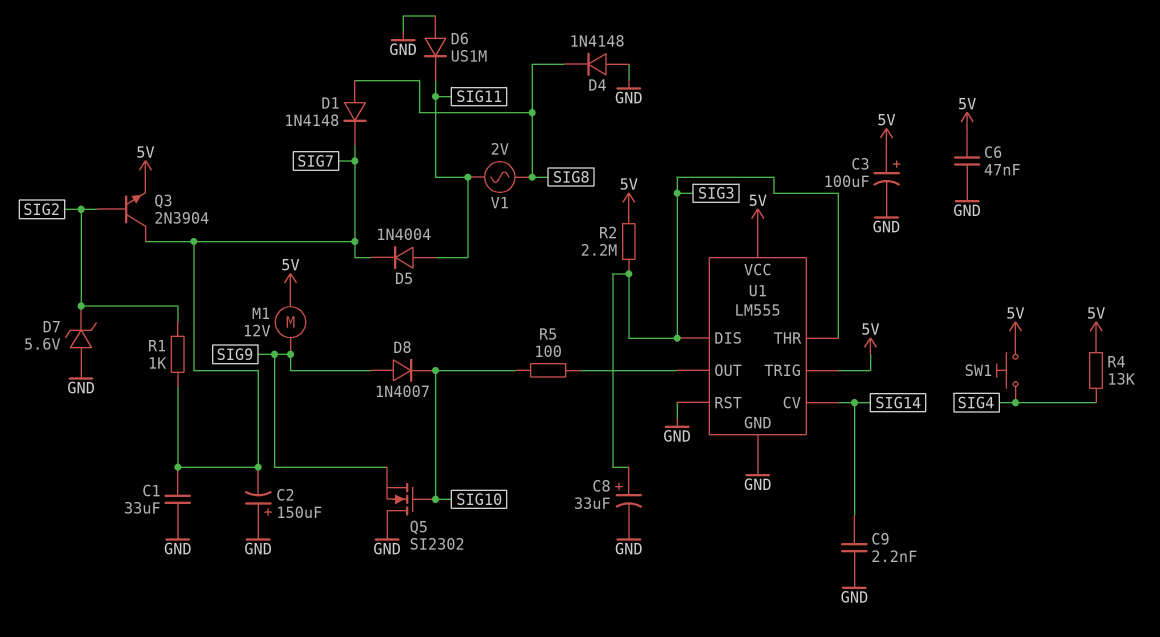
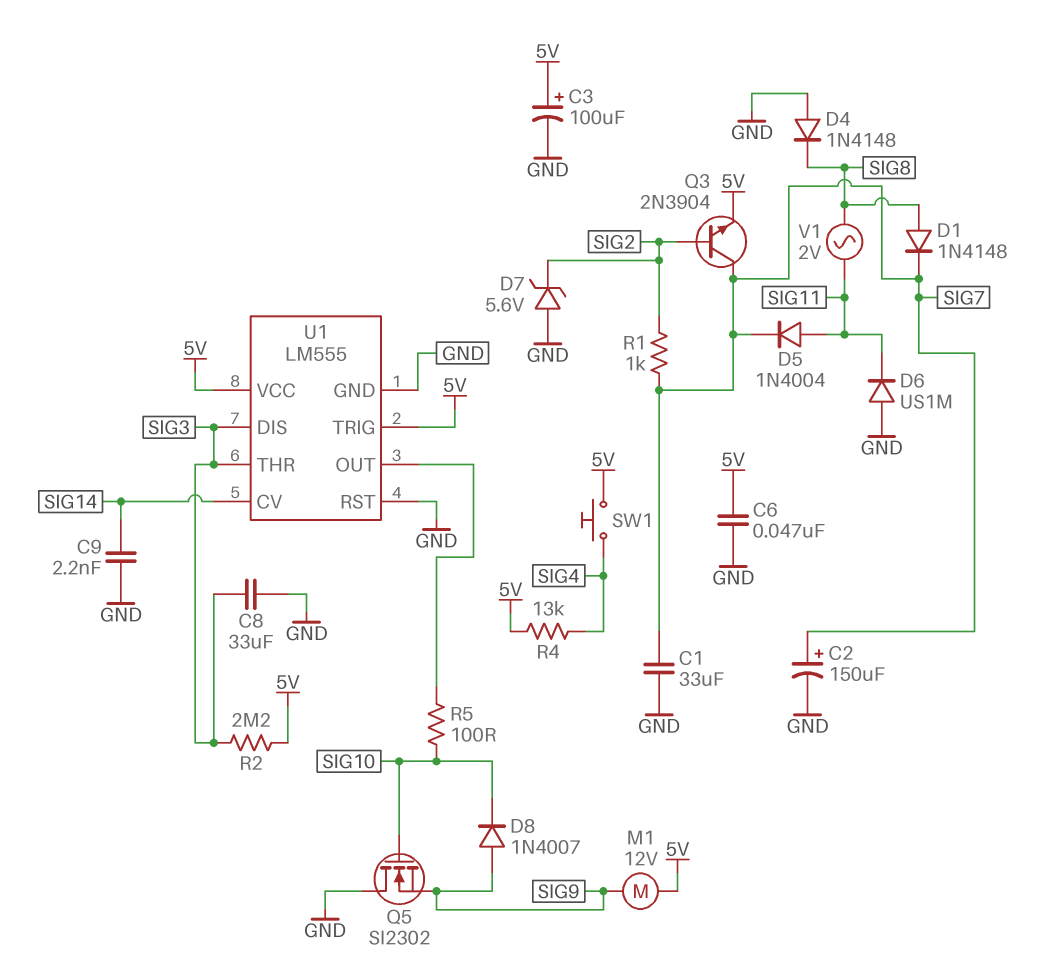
C2: 150uF (plus GND, minus SIG7) -> 150uF (plus SIG7, minus GND)
C8: 33uF (plus SIG3, minus GND) -> 33uF (GND, SIG3)

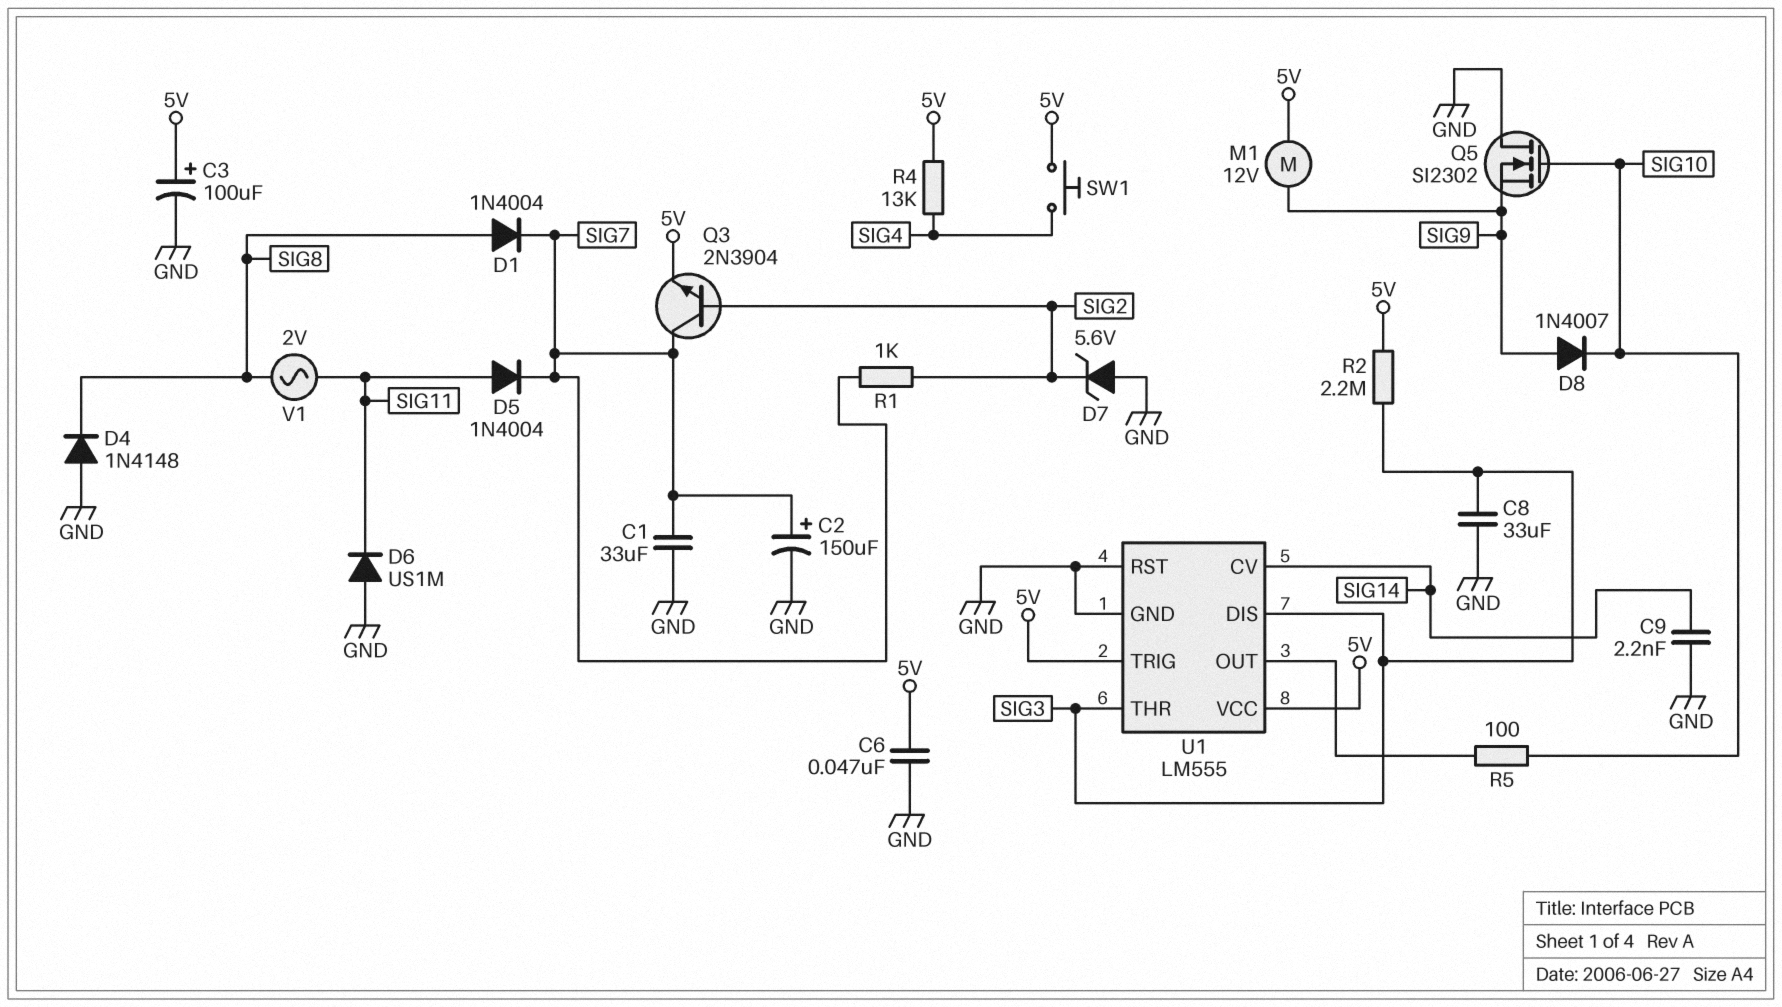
D1: diode 1N4148 (A SIG8, K SIG7) -> diode 1N4004 (A SIG8, K SIG7)

